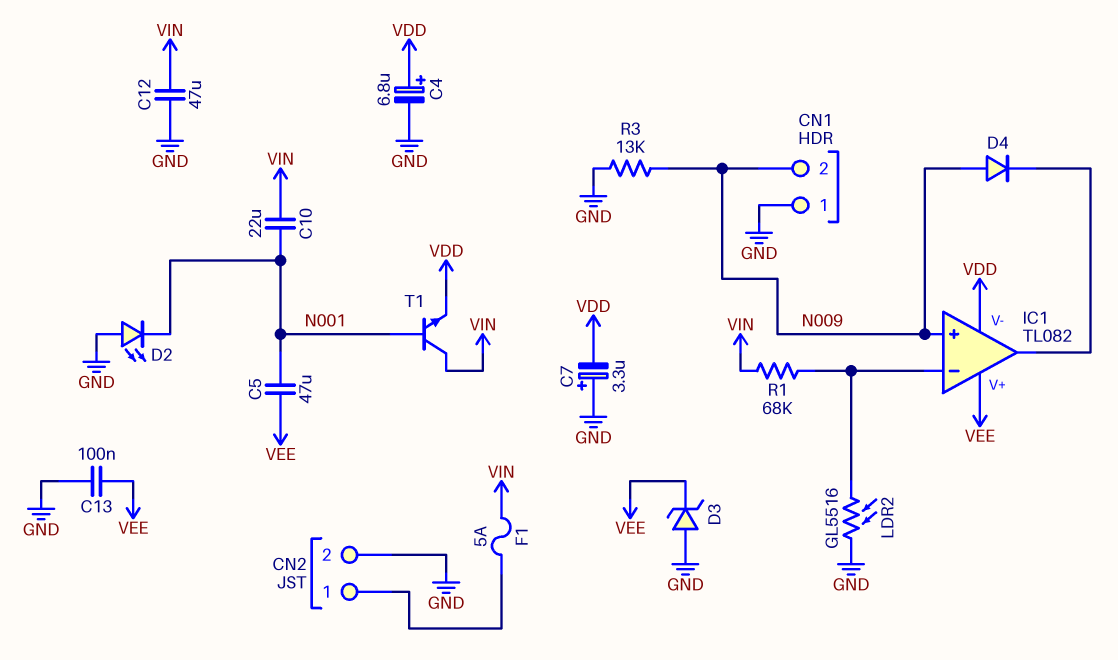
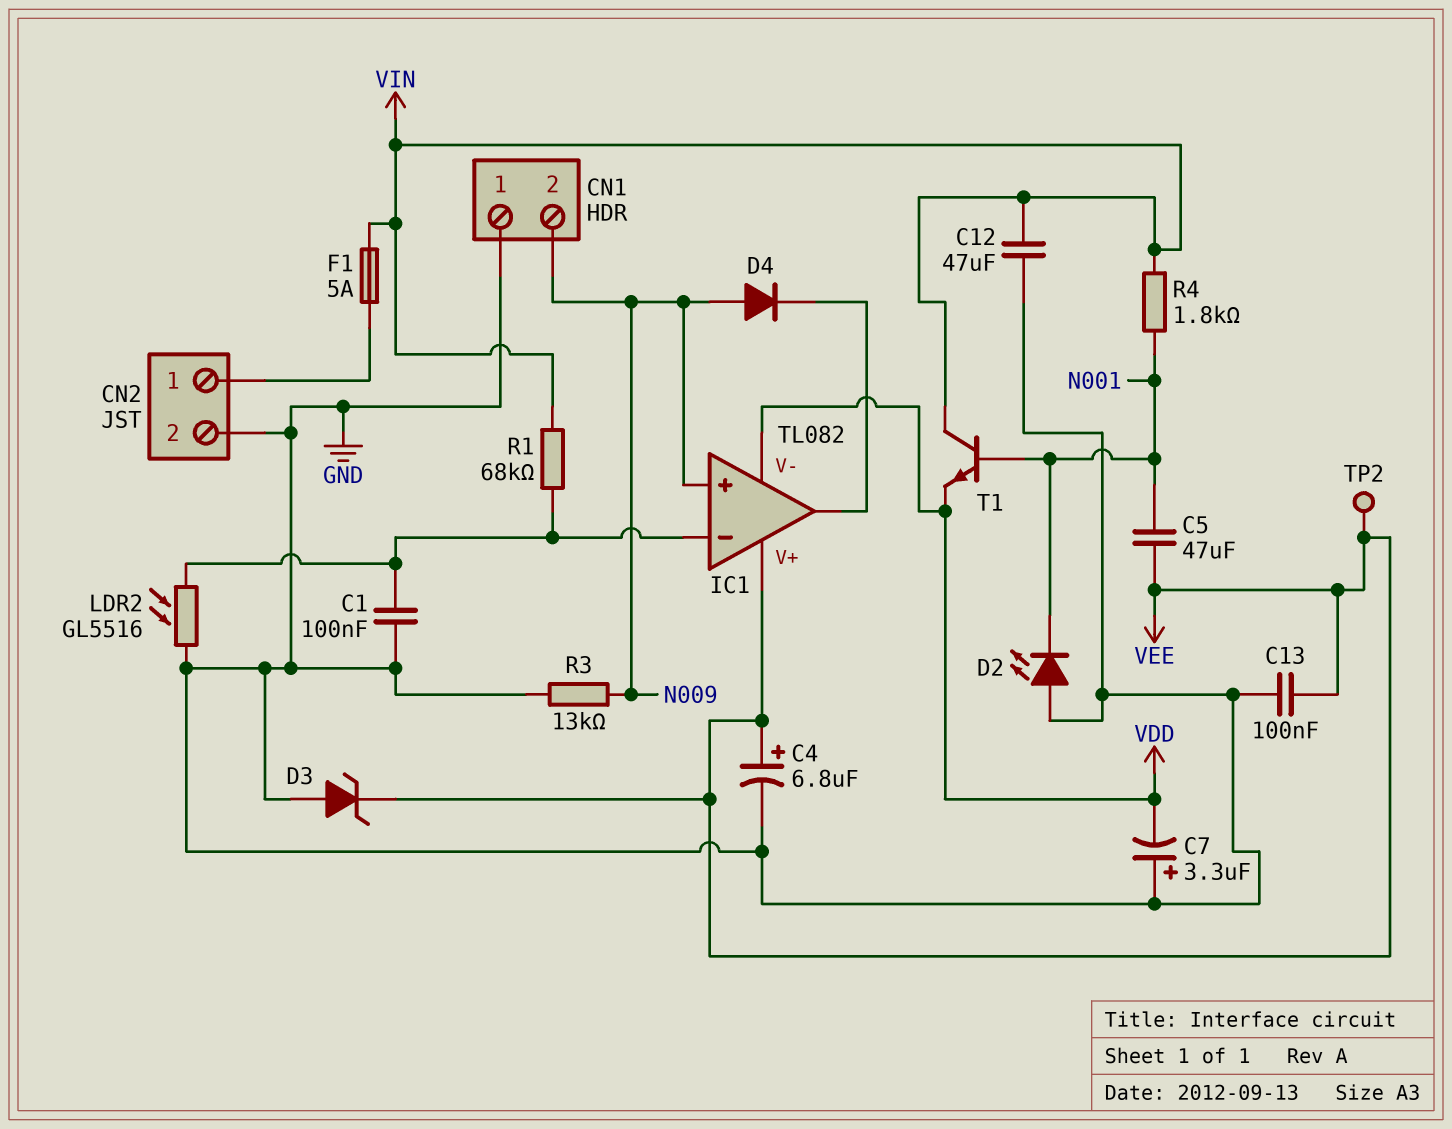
C1: none -> 100nF (GND, IC1/in-)
C4: 6.8uF (plus VDD, minus GND) -> 6.8uF (plus VEE, minus GND)
C10: 22uF (N001, VIN) -> none
R4: none -> 1.8k (N001, VIN)
TP2: none -> test point (VEE)

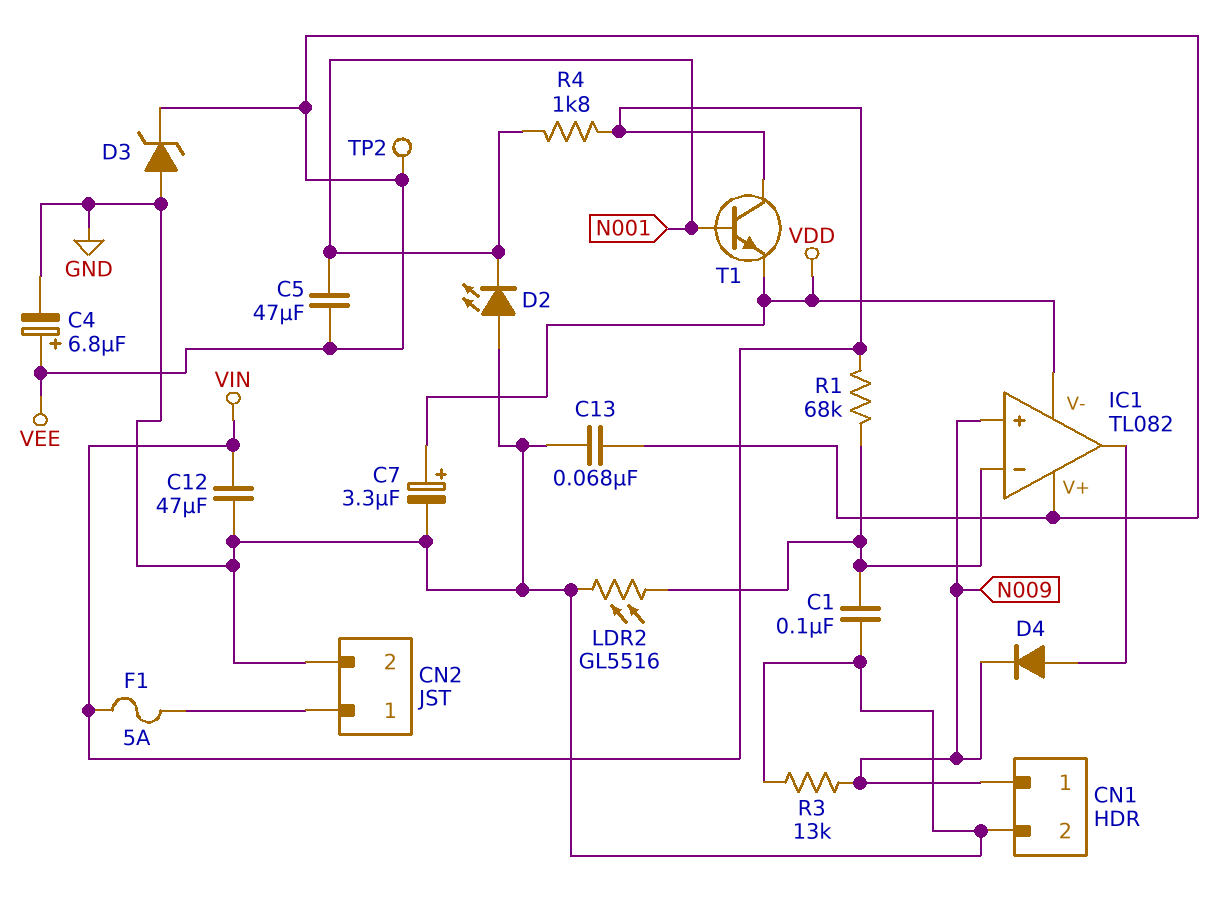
C7: 3.3uF (plus GND, minus VDD) -> 3.3uF (plus VDD, minus GND)
C13: 100nF (GND, VEE) -> 68nF (GND, VEE)
CN1 pin 1: GND -> N009
CN1 pin 2: N009 -> GND
D4: diode (A N009, K IC1/out) -> diode (A IC1/out, K N009)

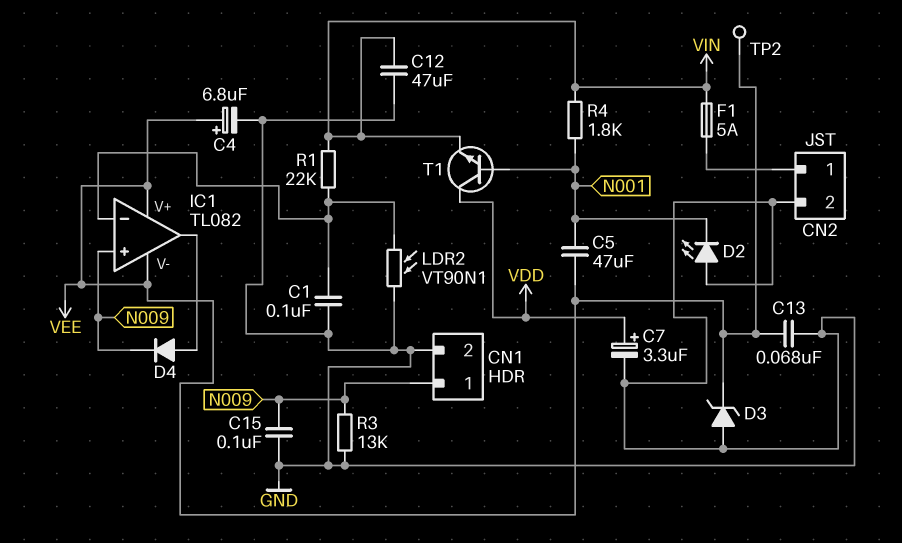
C15: none -> 100nF (GND, N009)
IC1 pin V-: VDD -> VEE
LDR2: GL5516 (GND, IC1/in-) -> VT90N1 (GND, IC1/in-)
R1: 68k (IC1/in-, VIN) -> 22k (IC1/in-, VIN)
T1: NPN (B N001, C VIN, E VDD) -> NPN (B N001, C VDD, E VIN)

